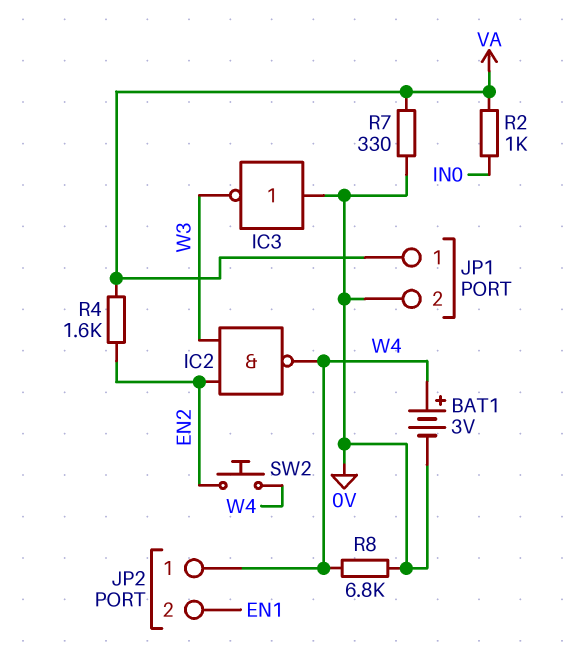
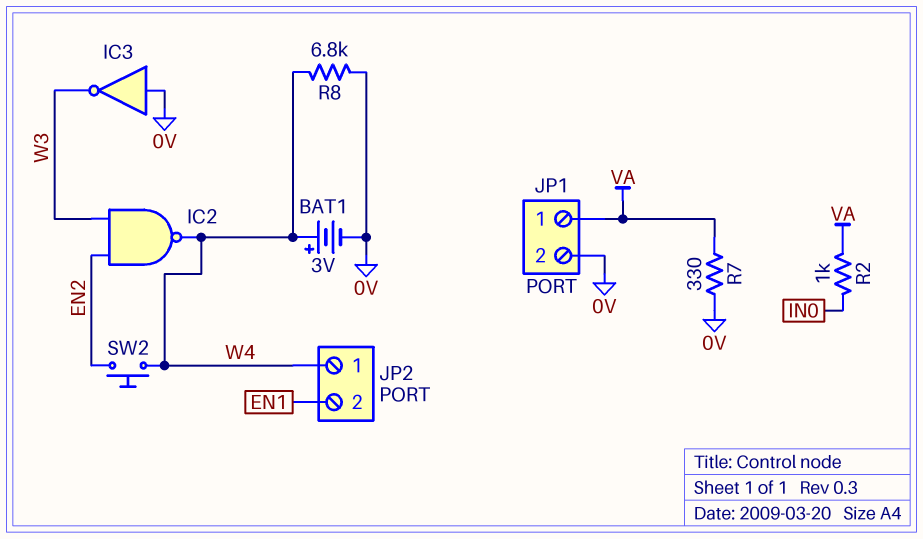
R4: 1.6k (EN2, VA) -> none

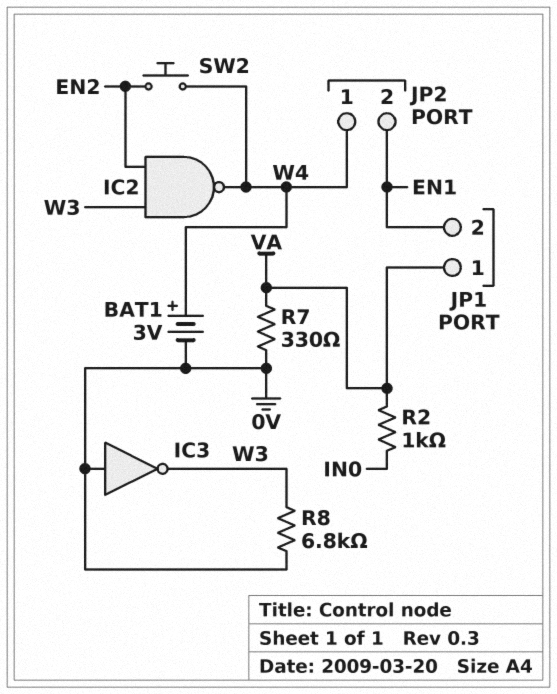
JP1 pin 2: 0V -> EN1
R8: 6.8k (0V, W4) -> 6.8k (0V, W3)

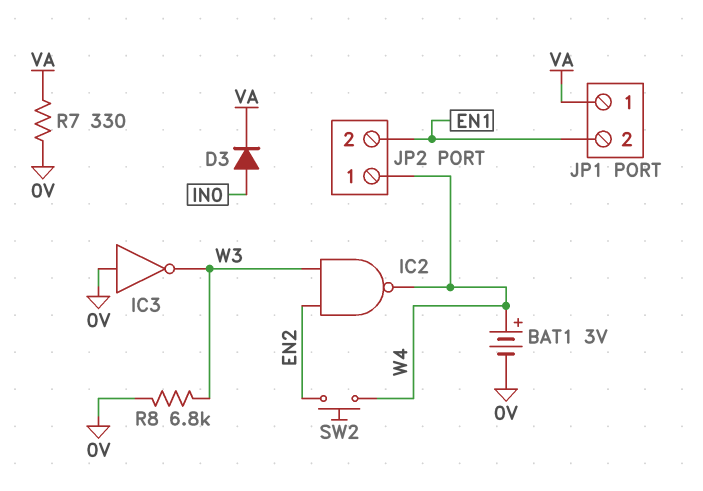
D3: none -> diode (A IN0, K VA)
R2: 1k (IN0, VA) -> none

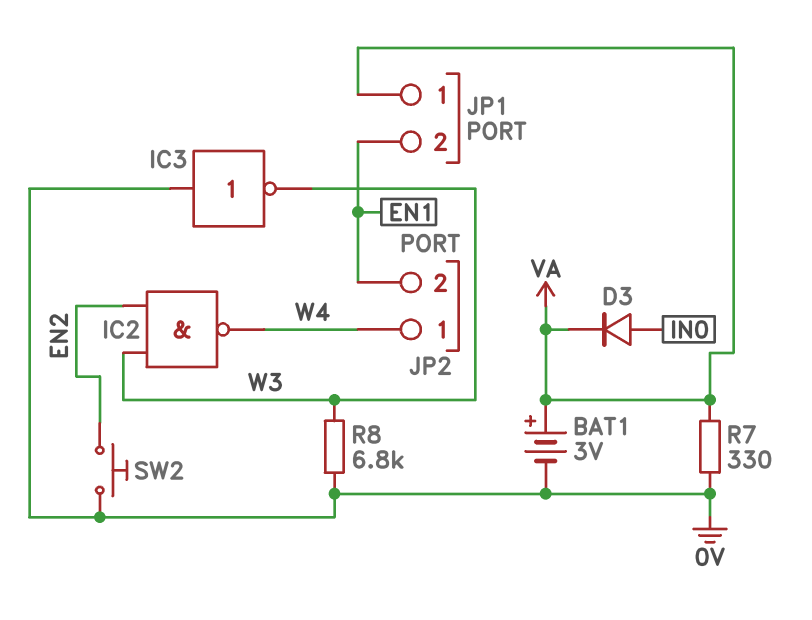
BAT1: 3V (plus W4, minus 0V) -> 3V (plus VA, minus 0V)
SW2: button (EN2, W4) -> button (0V, EN2)

